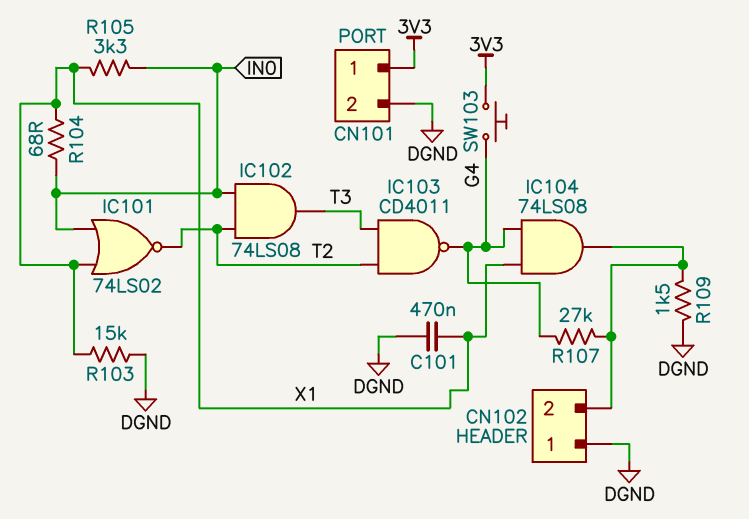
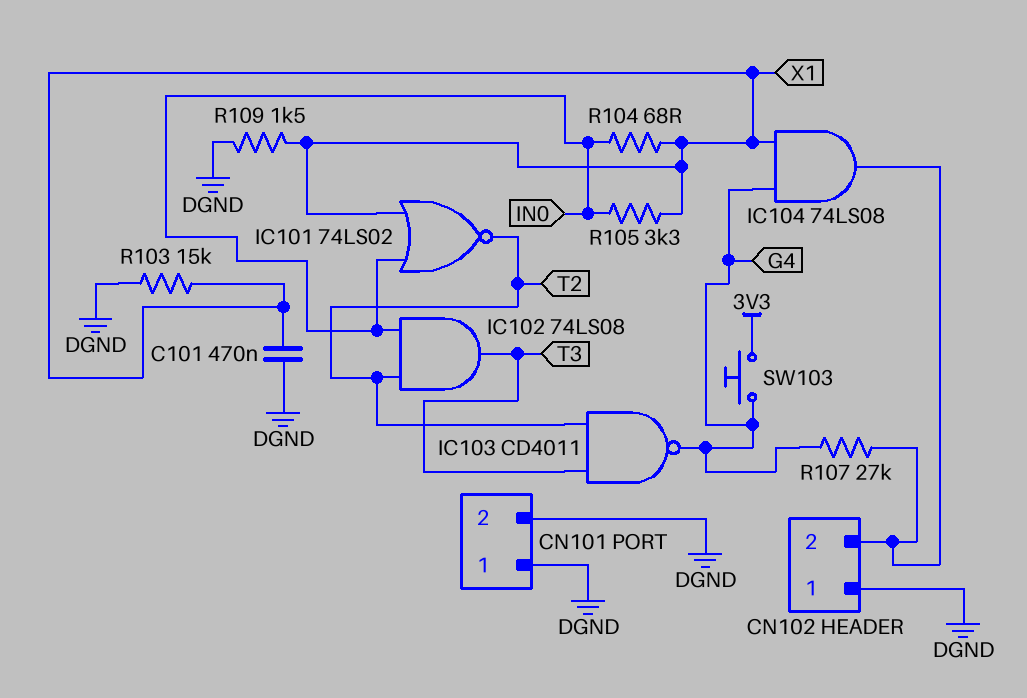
CN101 pin 1: 3V3 -> DGND
R109: 1.5k (CN102/2, DGND) -> 1.5k (DGND, X1)

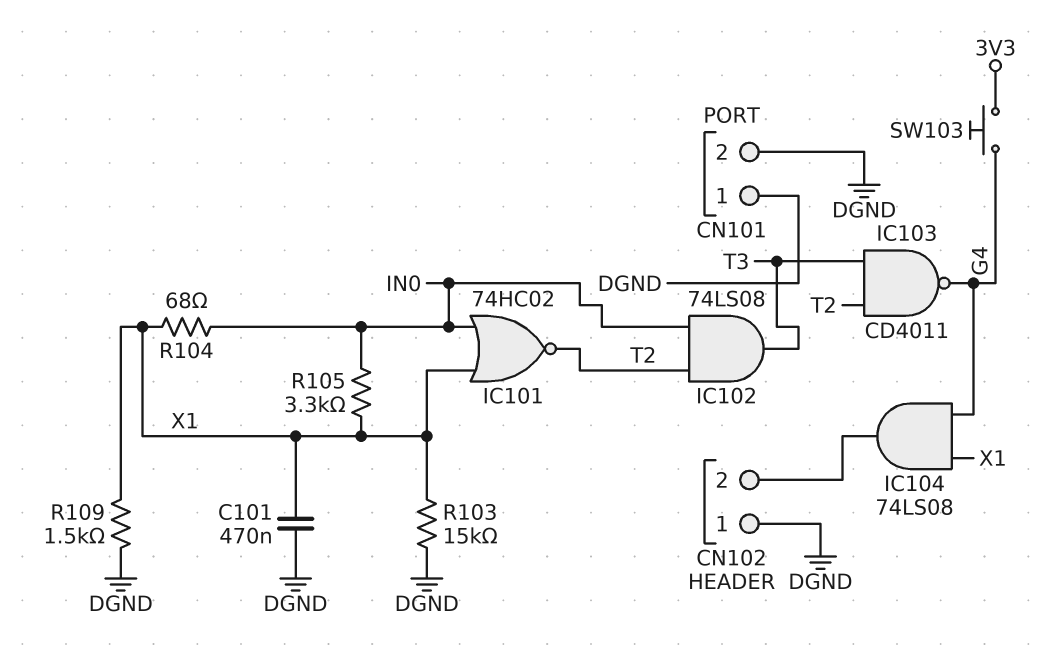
IC101: NOR 74LS02 (in IN0, in X1, out T2) -> NOR 74HC02 (in IN0, in X1, out T2)
R107: 27k (CN102/2, G4) -> none

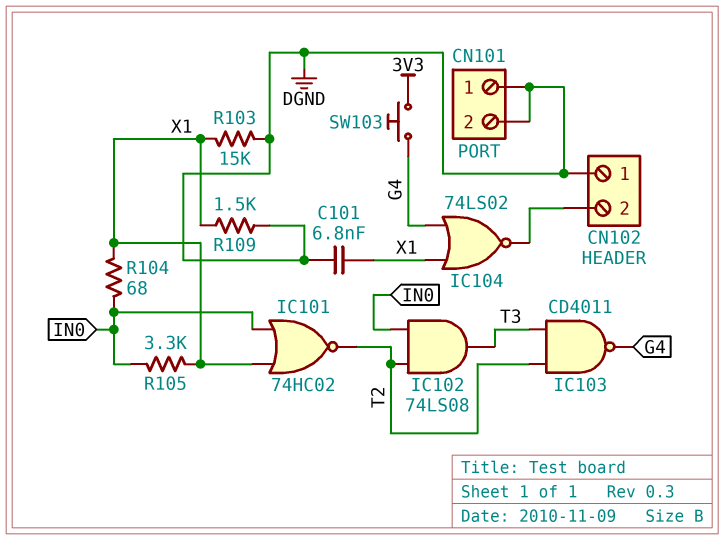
C101: 470nF (DGND, X1) -> 6.8nF (DGND, X1)
IC104: AND 74LS08 (in G4, in X1, out CN102/2) -> NOR 74LS02 (in G4, in X1, out CN102/2)

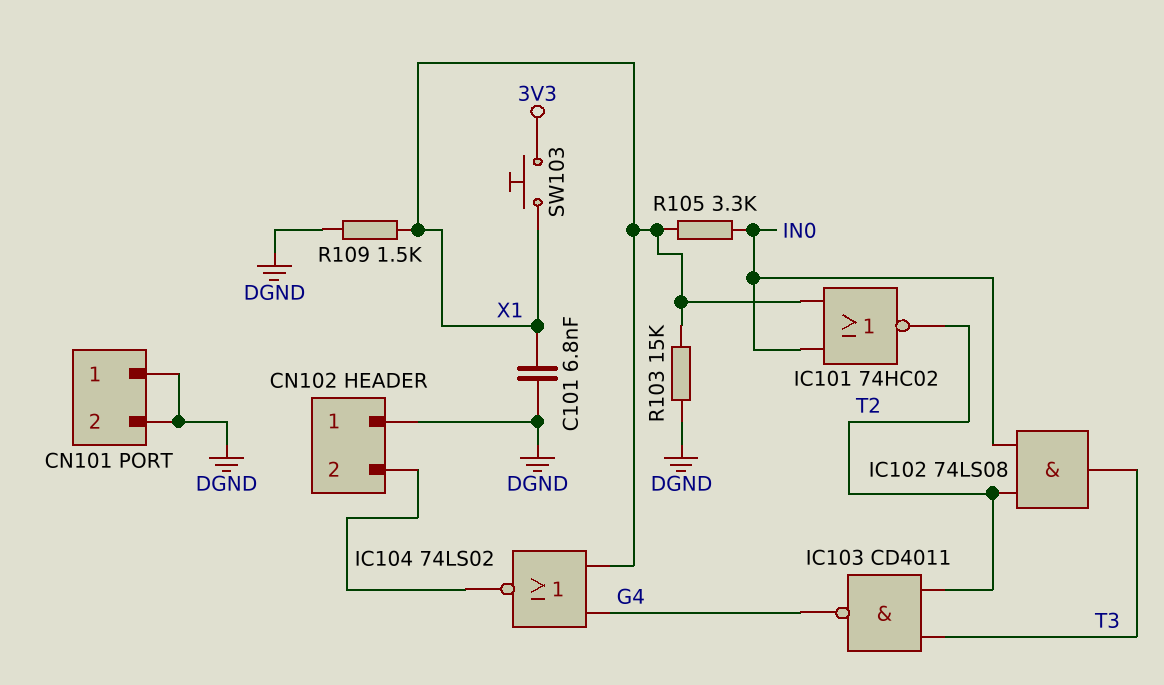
R104: 68 (IN0, X1) -> none
SW103: button (3V3, G4) -> button (3V3, X1)

